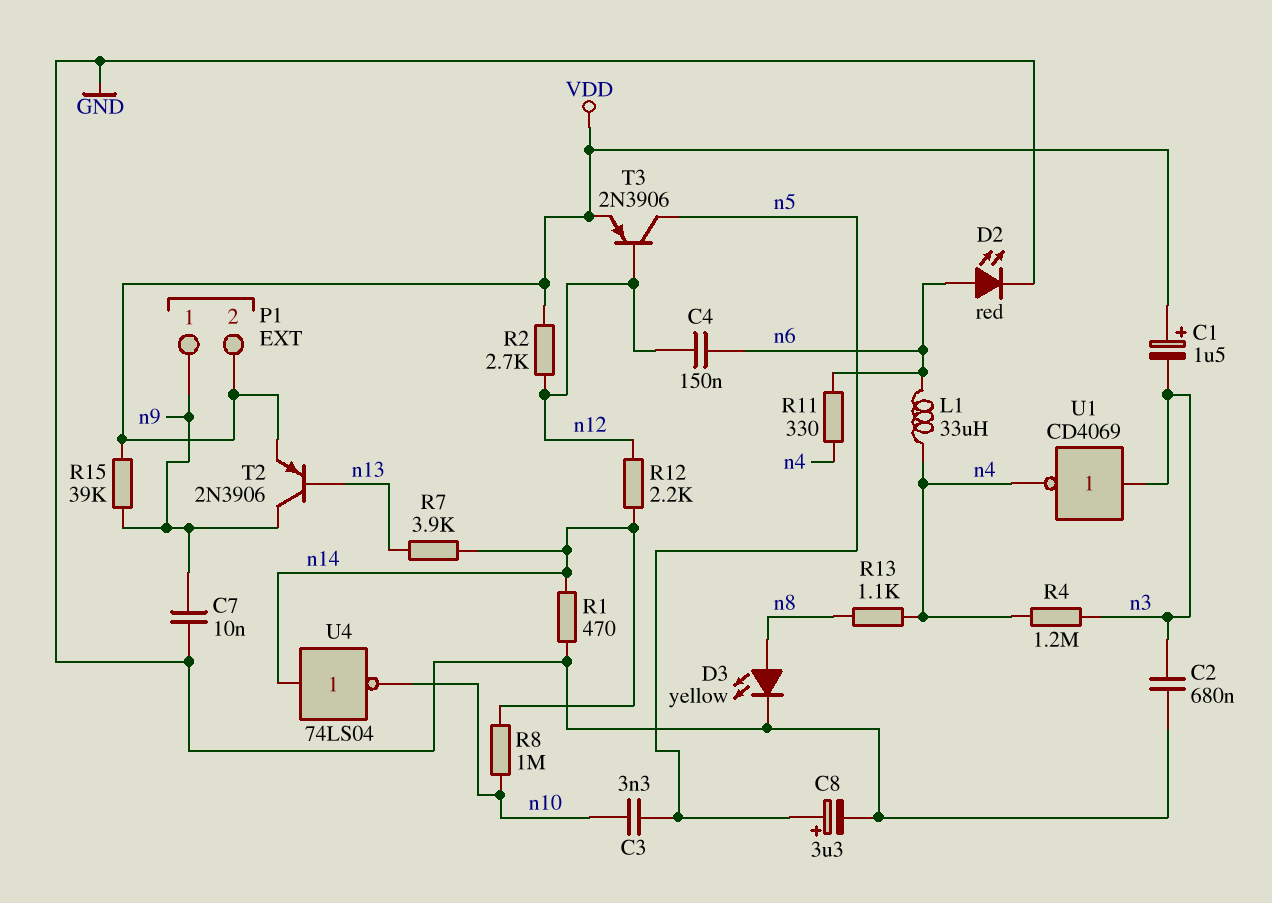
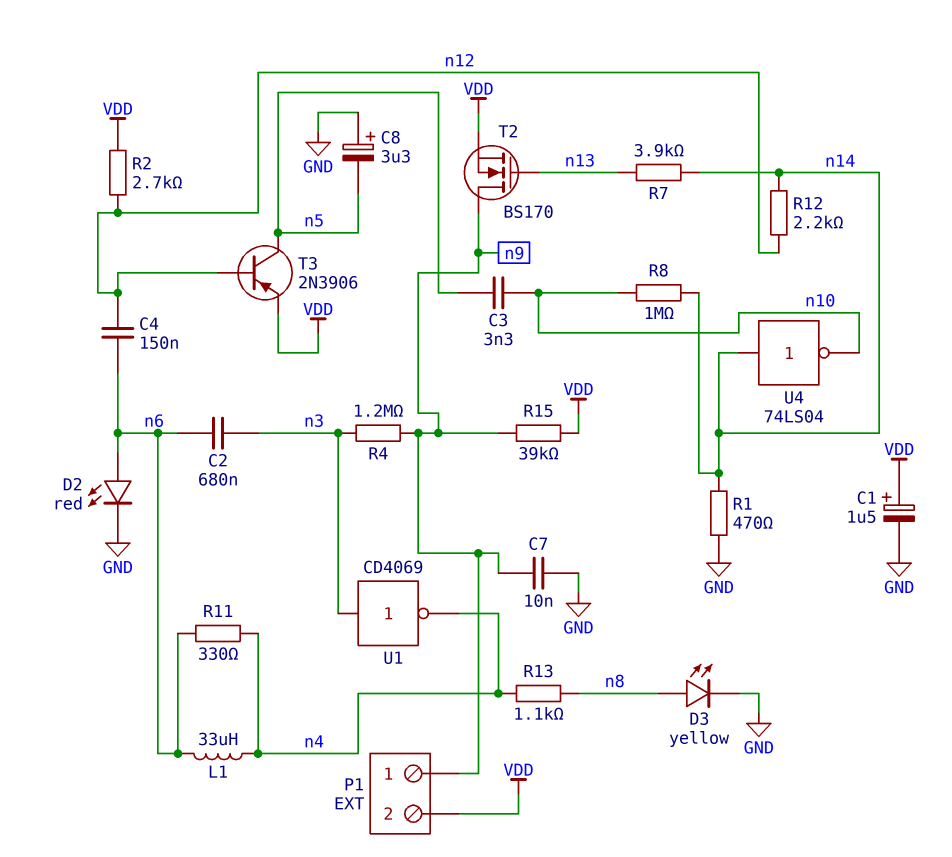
C1: 1.5uF (plus VDD, minus n3) -> 1.5uF (plus VDD, minus GND)
C2: 680nF (GND, n3) -> 680nF (n3, n6)
C8: 3.3uF (plus n5, minus GND) -> 3.3uF (plus GND, minus n5)
R4: 1.2M (n3, n4) -> 1.2M (n3, n9)
T2: PNP 2N3906 (B n13, C n9, E VDD) -> NMOS BS170 (G n13, D n9, S VDD)

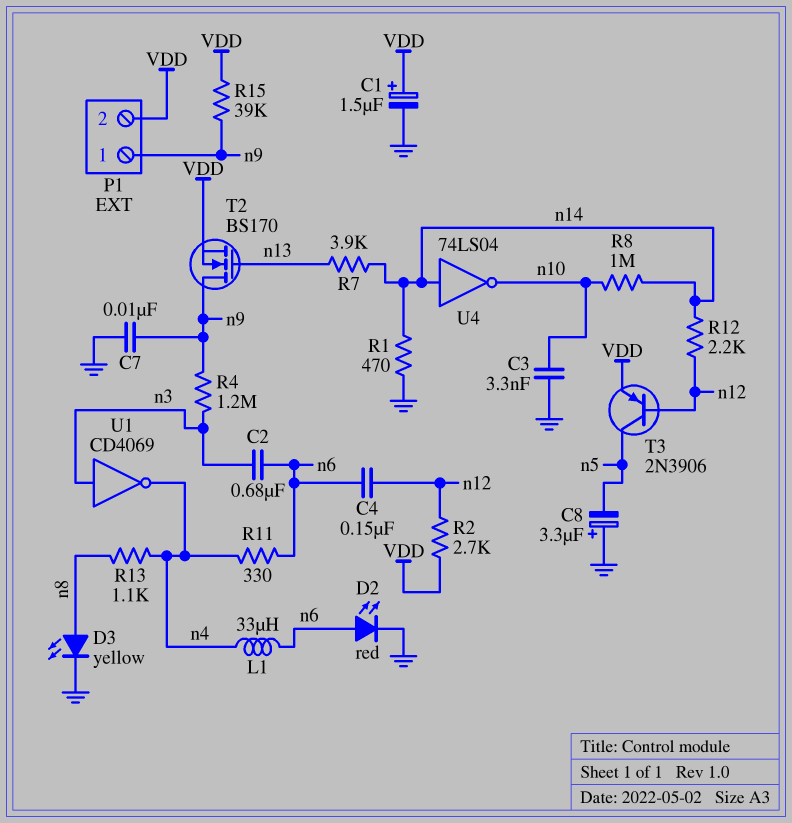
C3: 3.3nF (n5, n10) -> 3.3nF (GND, n10)

